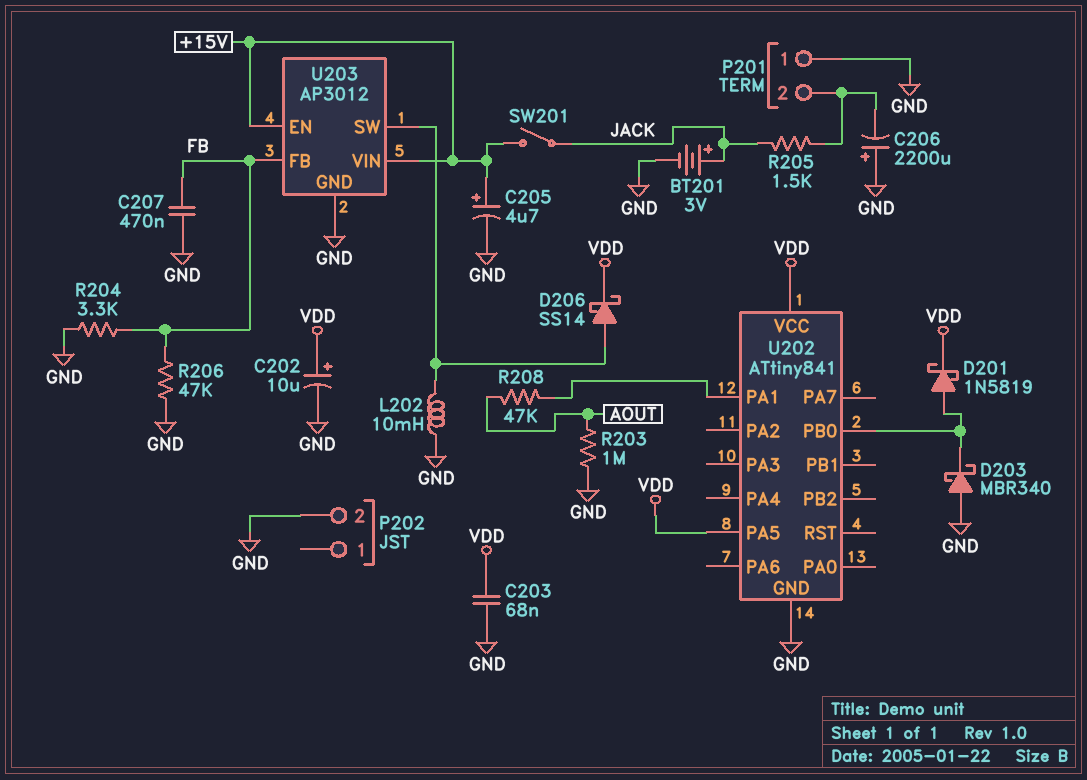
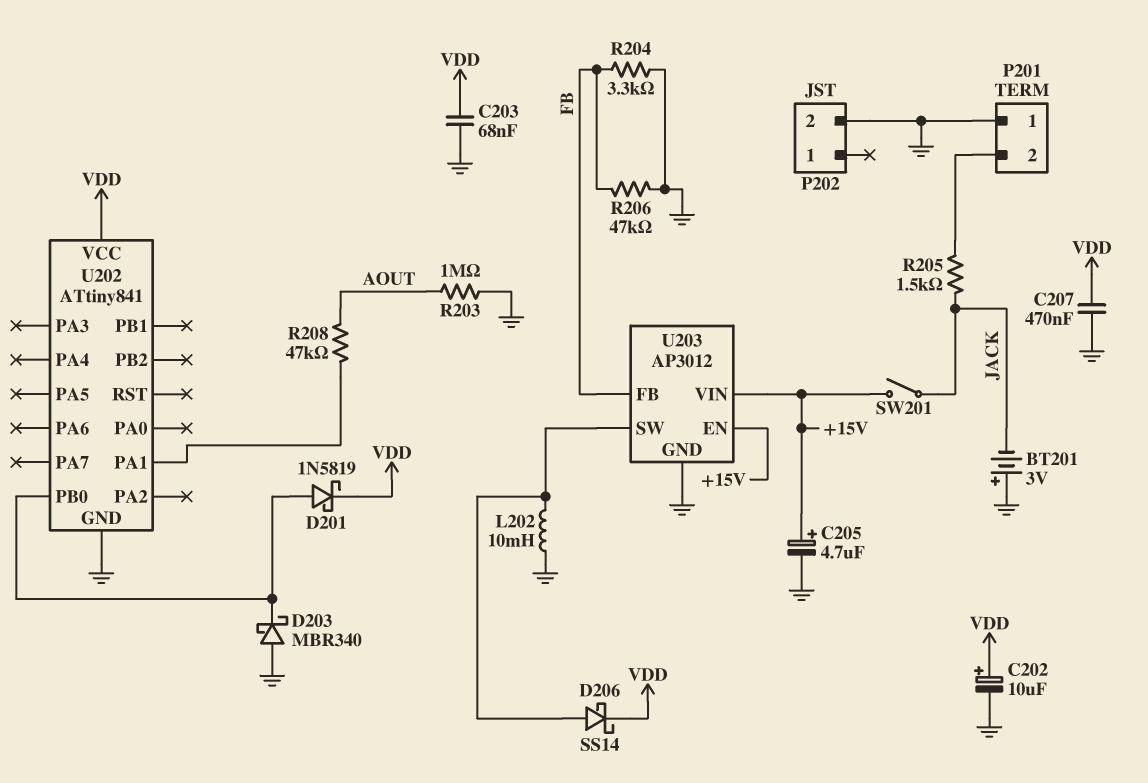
BT201: 3V (plus JACK, minus GND) -> 3V (plus GND, minus JACK)
C206: 2200uF (plus GND, minus P201/2) -> none
C207: 470nF (FB, GND) -> 470nF (GND, VDD)
U202 pin PA5: VDD -> none

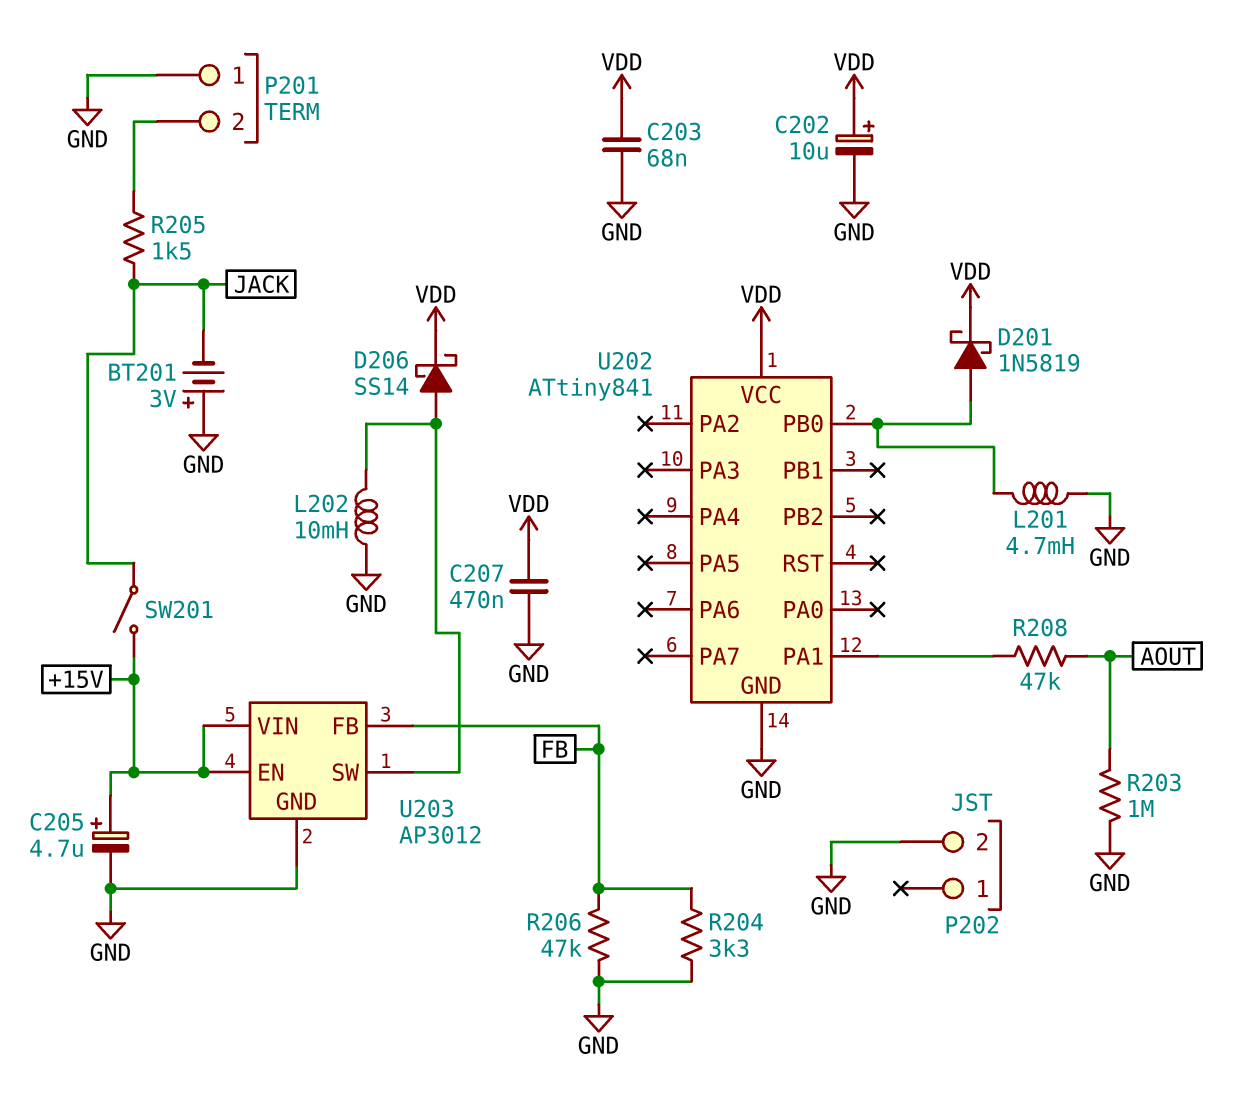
D203: schottky MBR340 (A GND, K U202/PB0) -> none
L201: none -> 4.7mH (GND, U202/PB0)

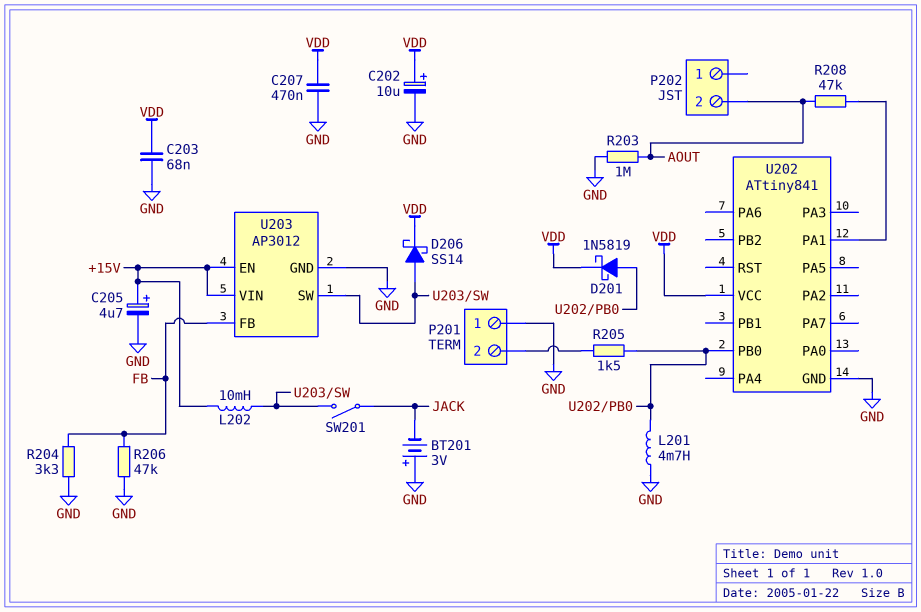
L202: 10mH (GND, U203/SW) -> 10mH (+15V, U203/SW)
P202 pin 2: GND -> AOUT
R205: 1.5k (JACK, P201/2) -> 1.5k (P201/2, U202/PB0)
SW201: switch (+15V, JACK) -> switch (JACK, U203/SW)

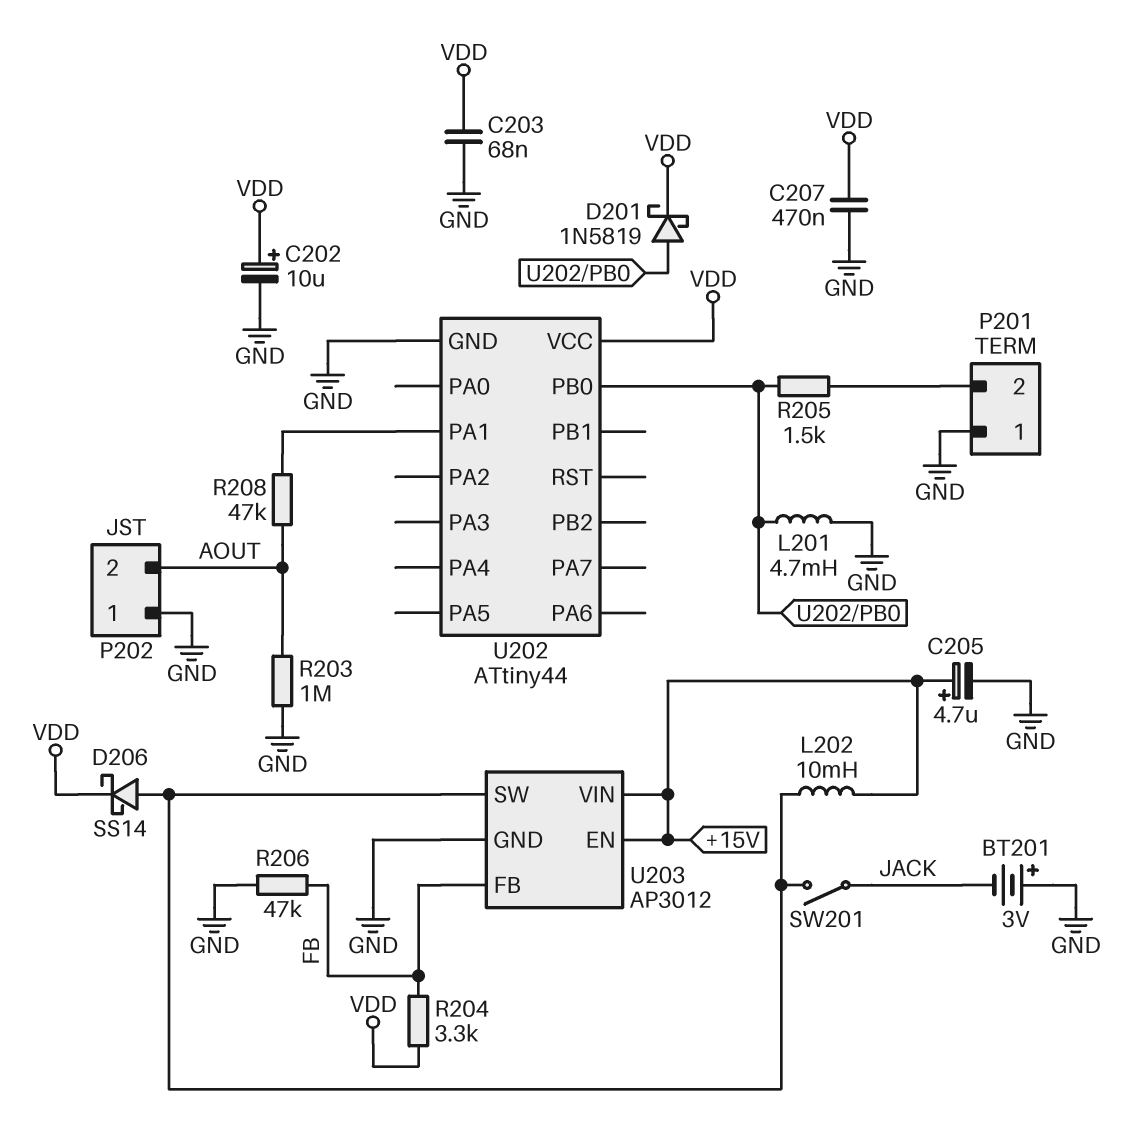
P202 pin 1: none -> GND
R204: 3.3k (FB, GND) -> 3.3k (FB, VDD)
U202: ATtiny841 -> ATtiny44

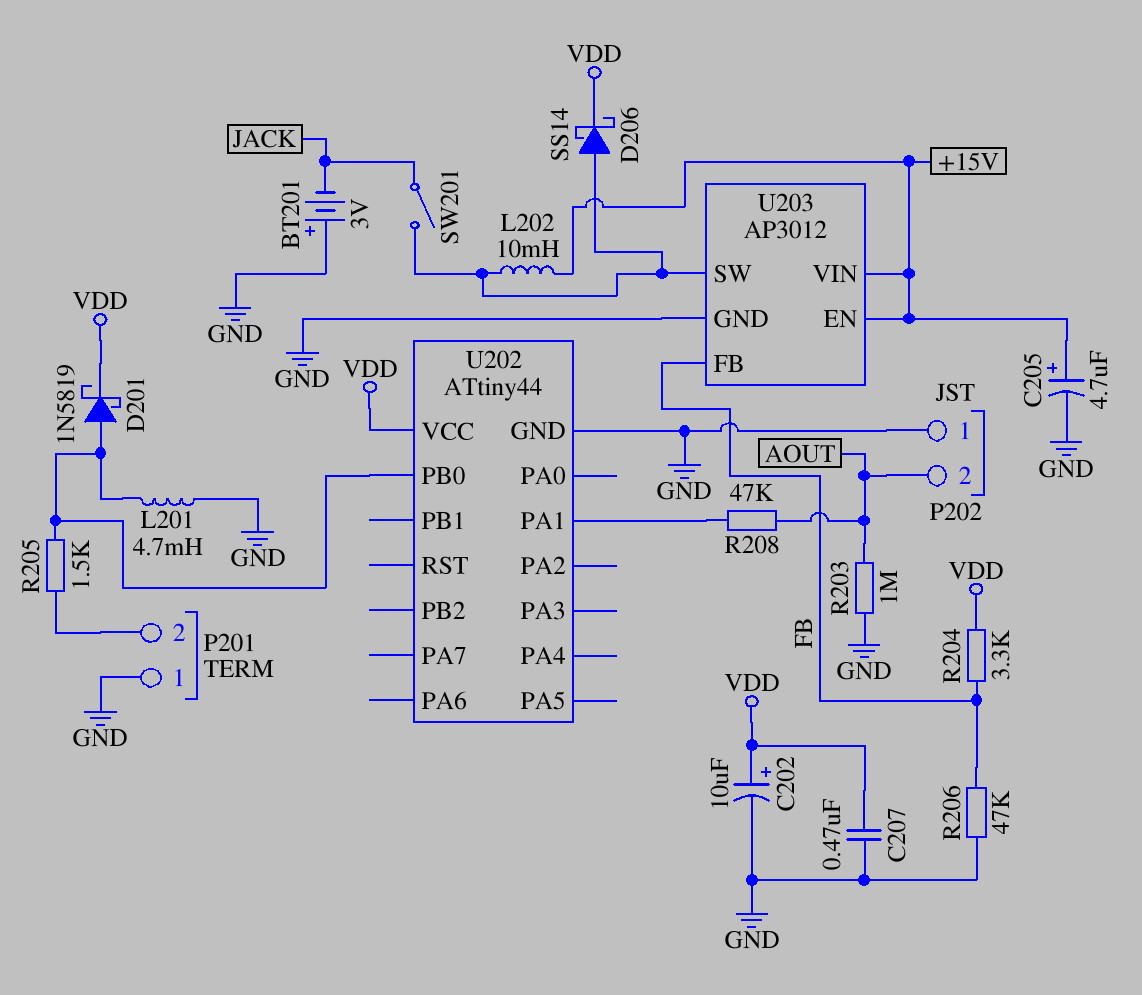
C203: 68nF (GND, VDD) -> none

